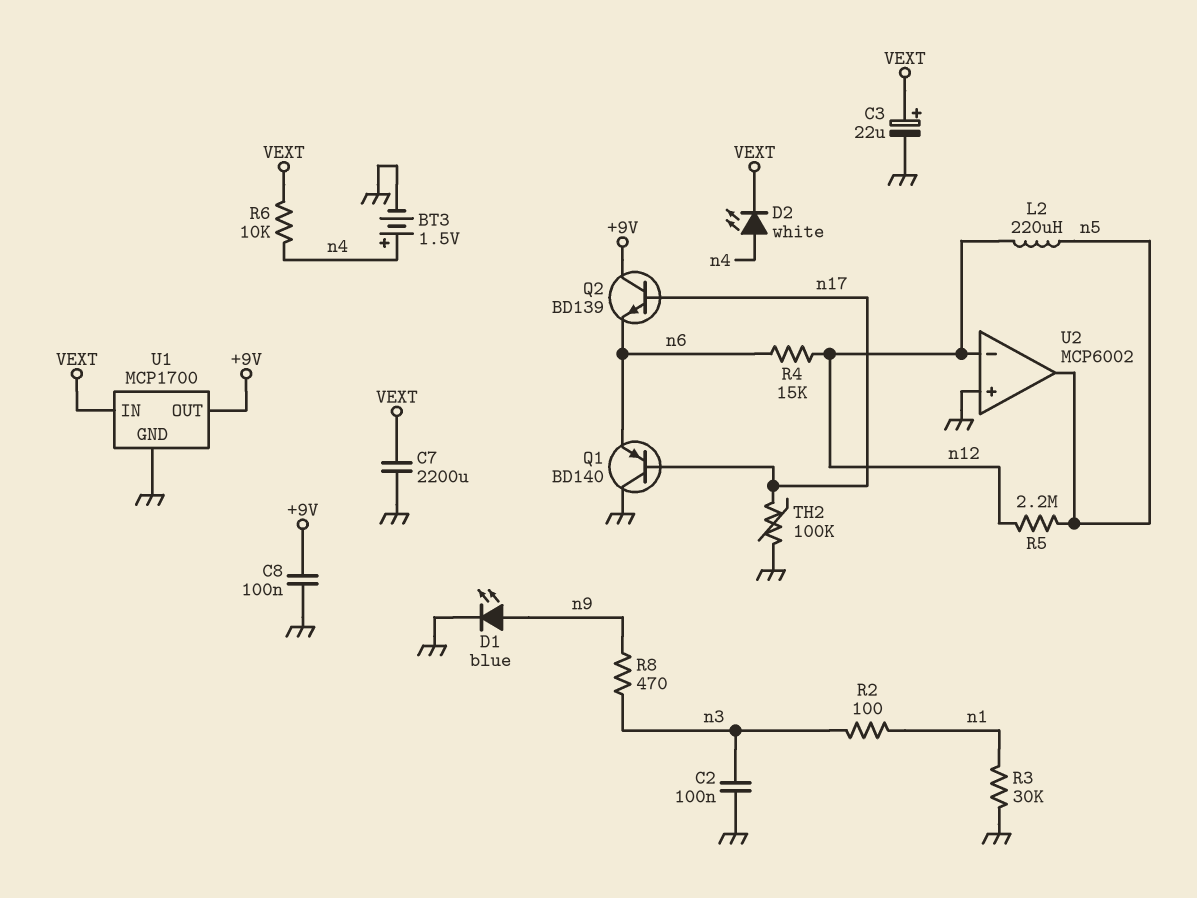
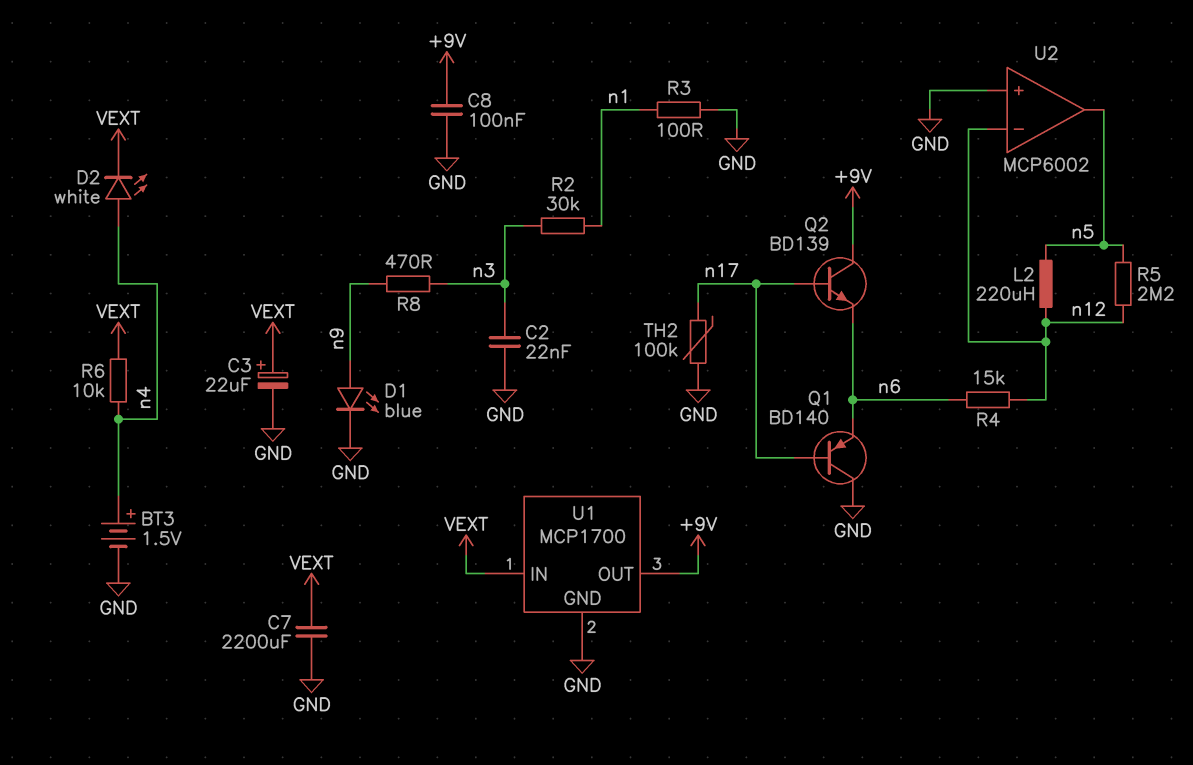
C2: 100nF (GND, n3) -> 22nF (GND, n3)
R2: 100 (n1, n3) -> 30k (n1, n3)
R3: 30k (GND, n1) -> 100 (GND, n1)

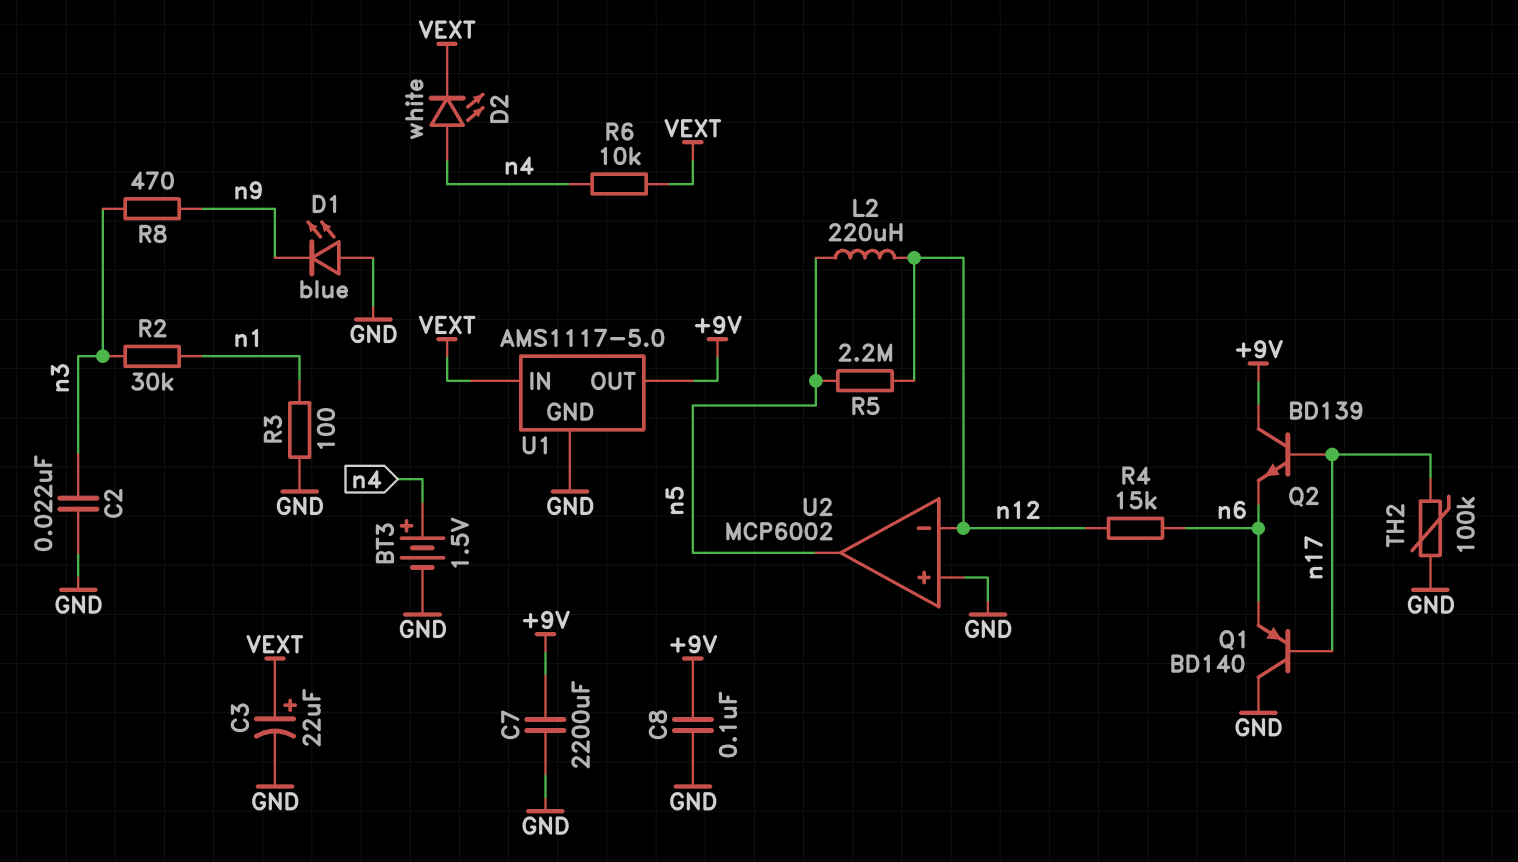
C7: 2200uF (GND, VEXT) -> 2200uF (+9V, GND)
D1: LED blue (A n9, K GND) -> LED blue (A GND, K n9)
U1: MCP1700 -> AMS1117-5.0

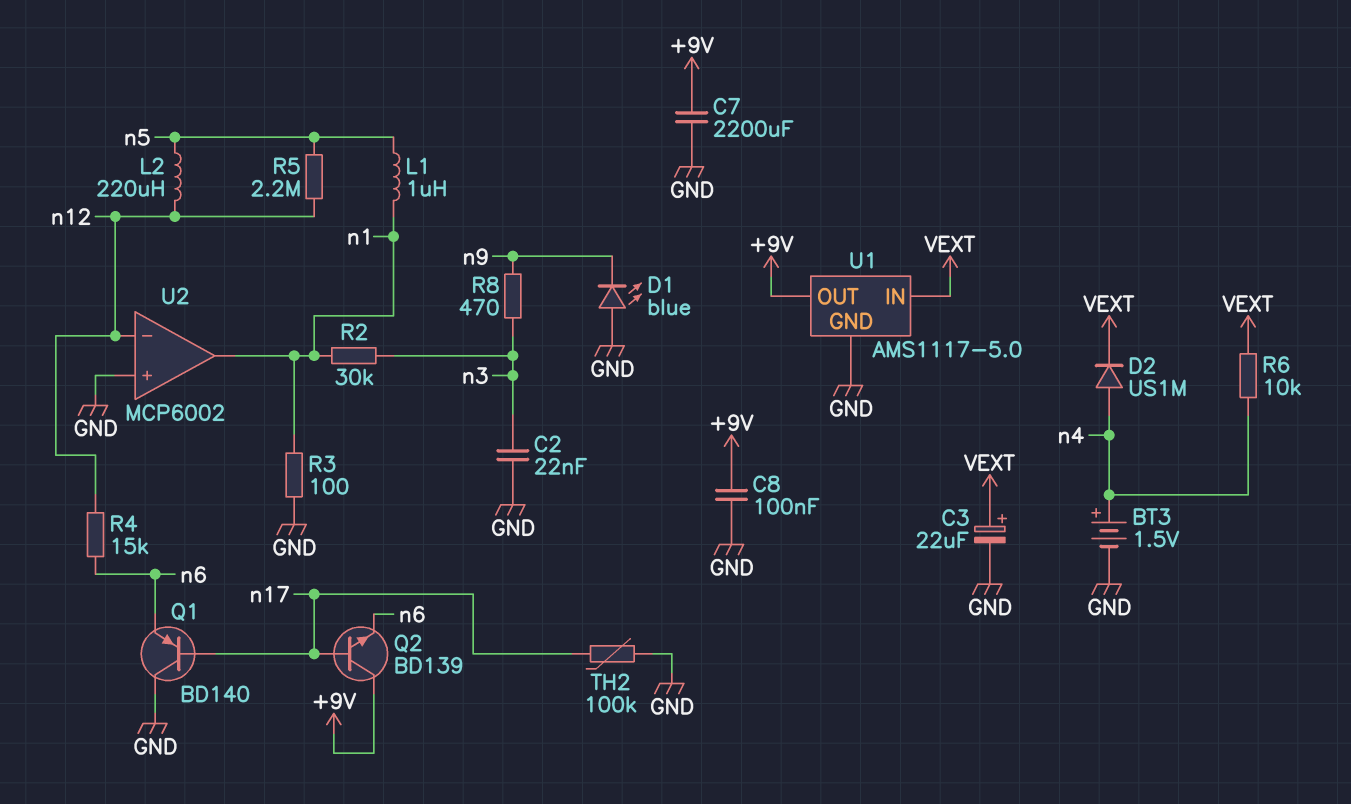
D2: LED white (A n4, K VEXT) -> diode US1M (A n4, K VEXT)
L1: none -> 1uH (n1, n5)
U2 pin out: n5 -> n1

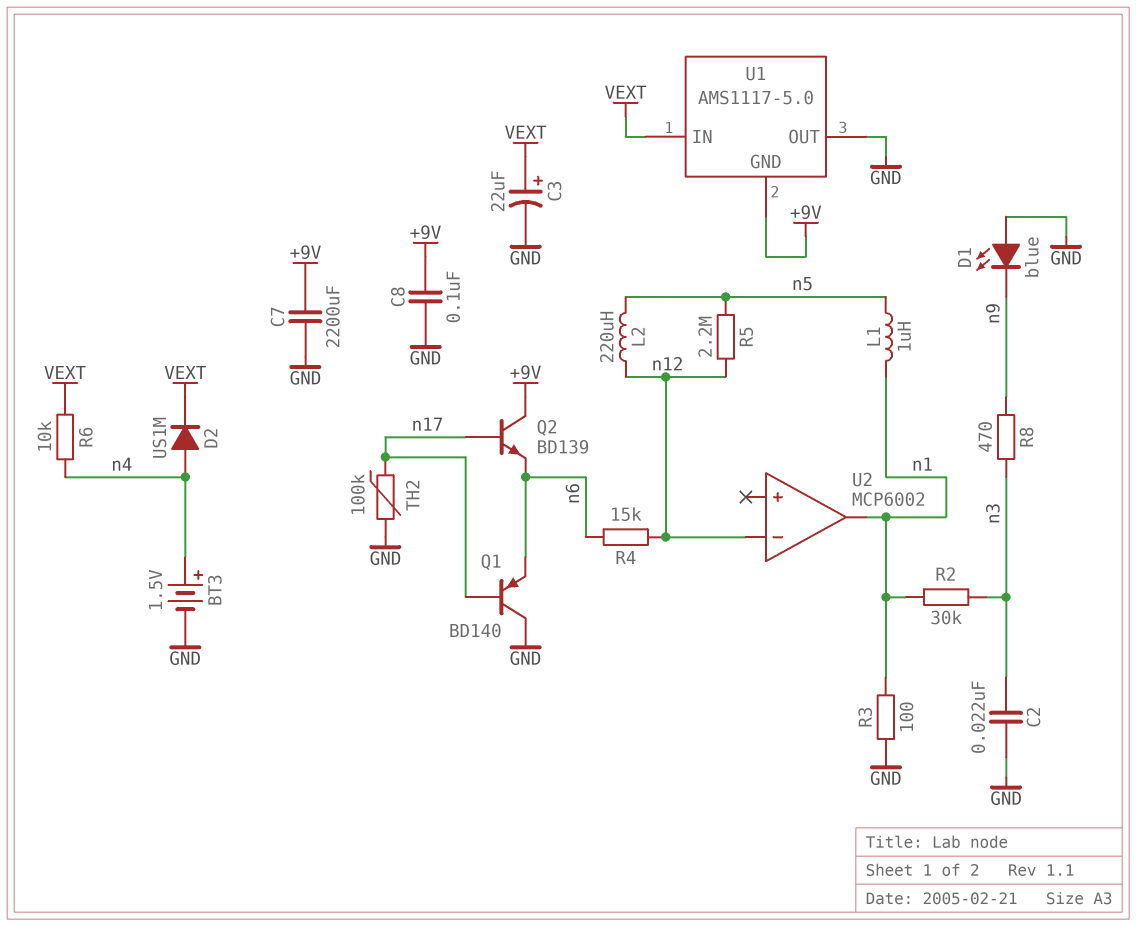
U1 pin GND: GND -> +9V
U1 pin OUT: +9V -> GND
U2 pin in+: GND -> none

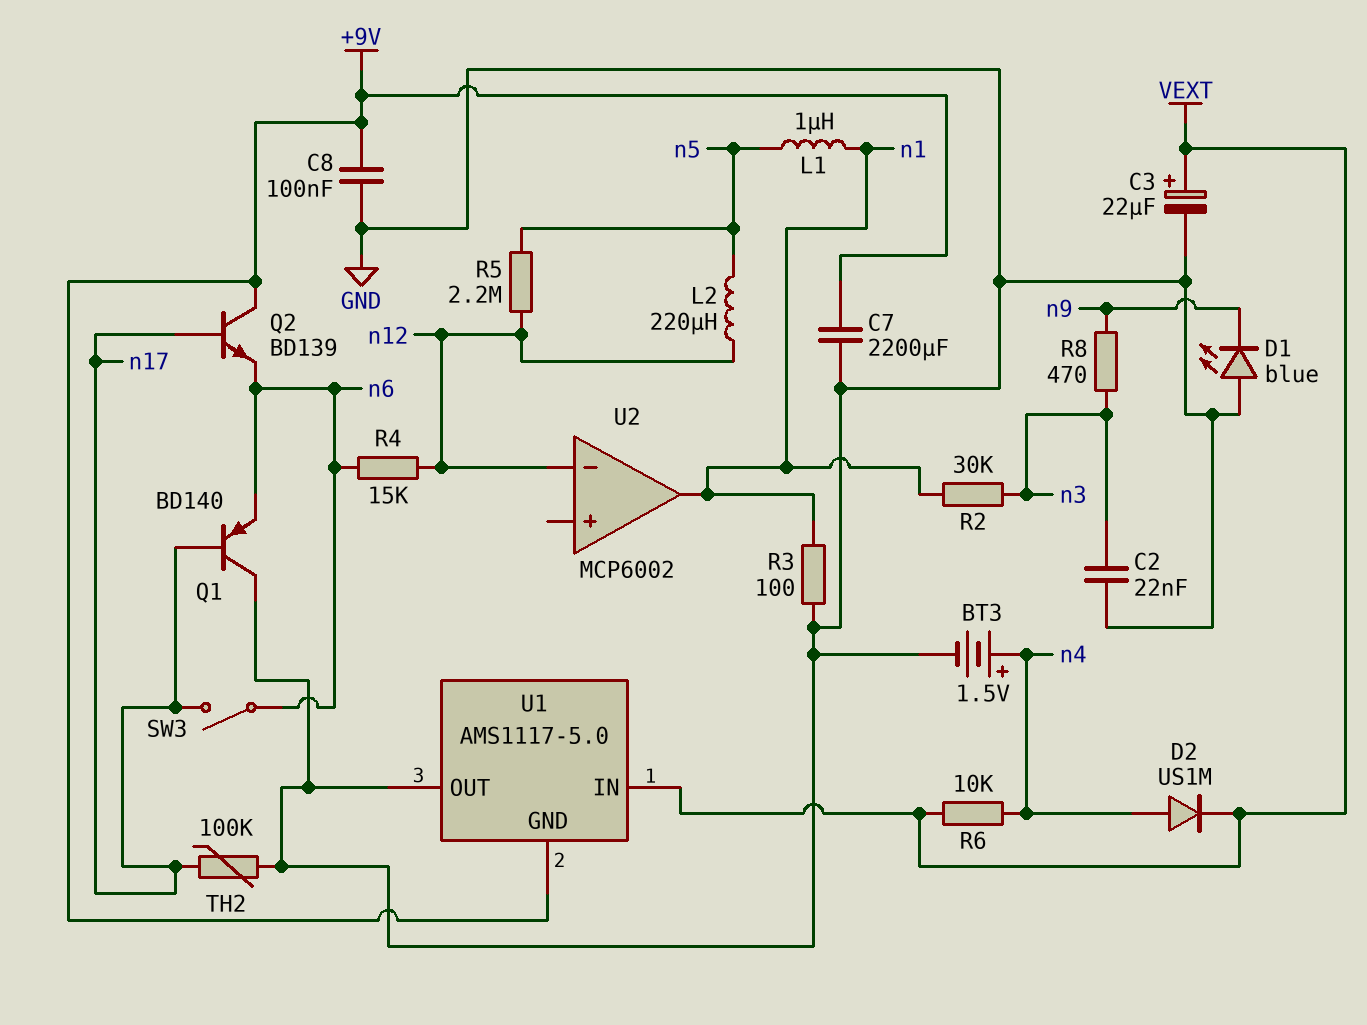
SW3: none -> switch (n6, n17)

